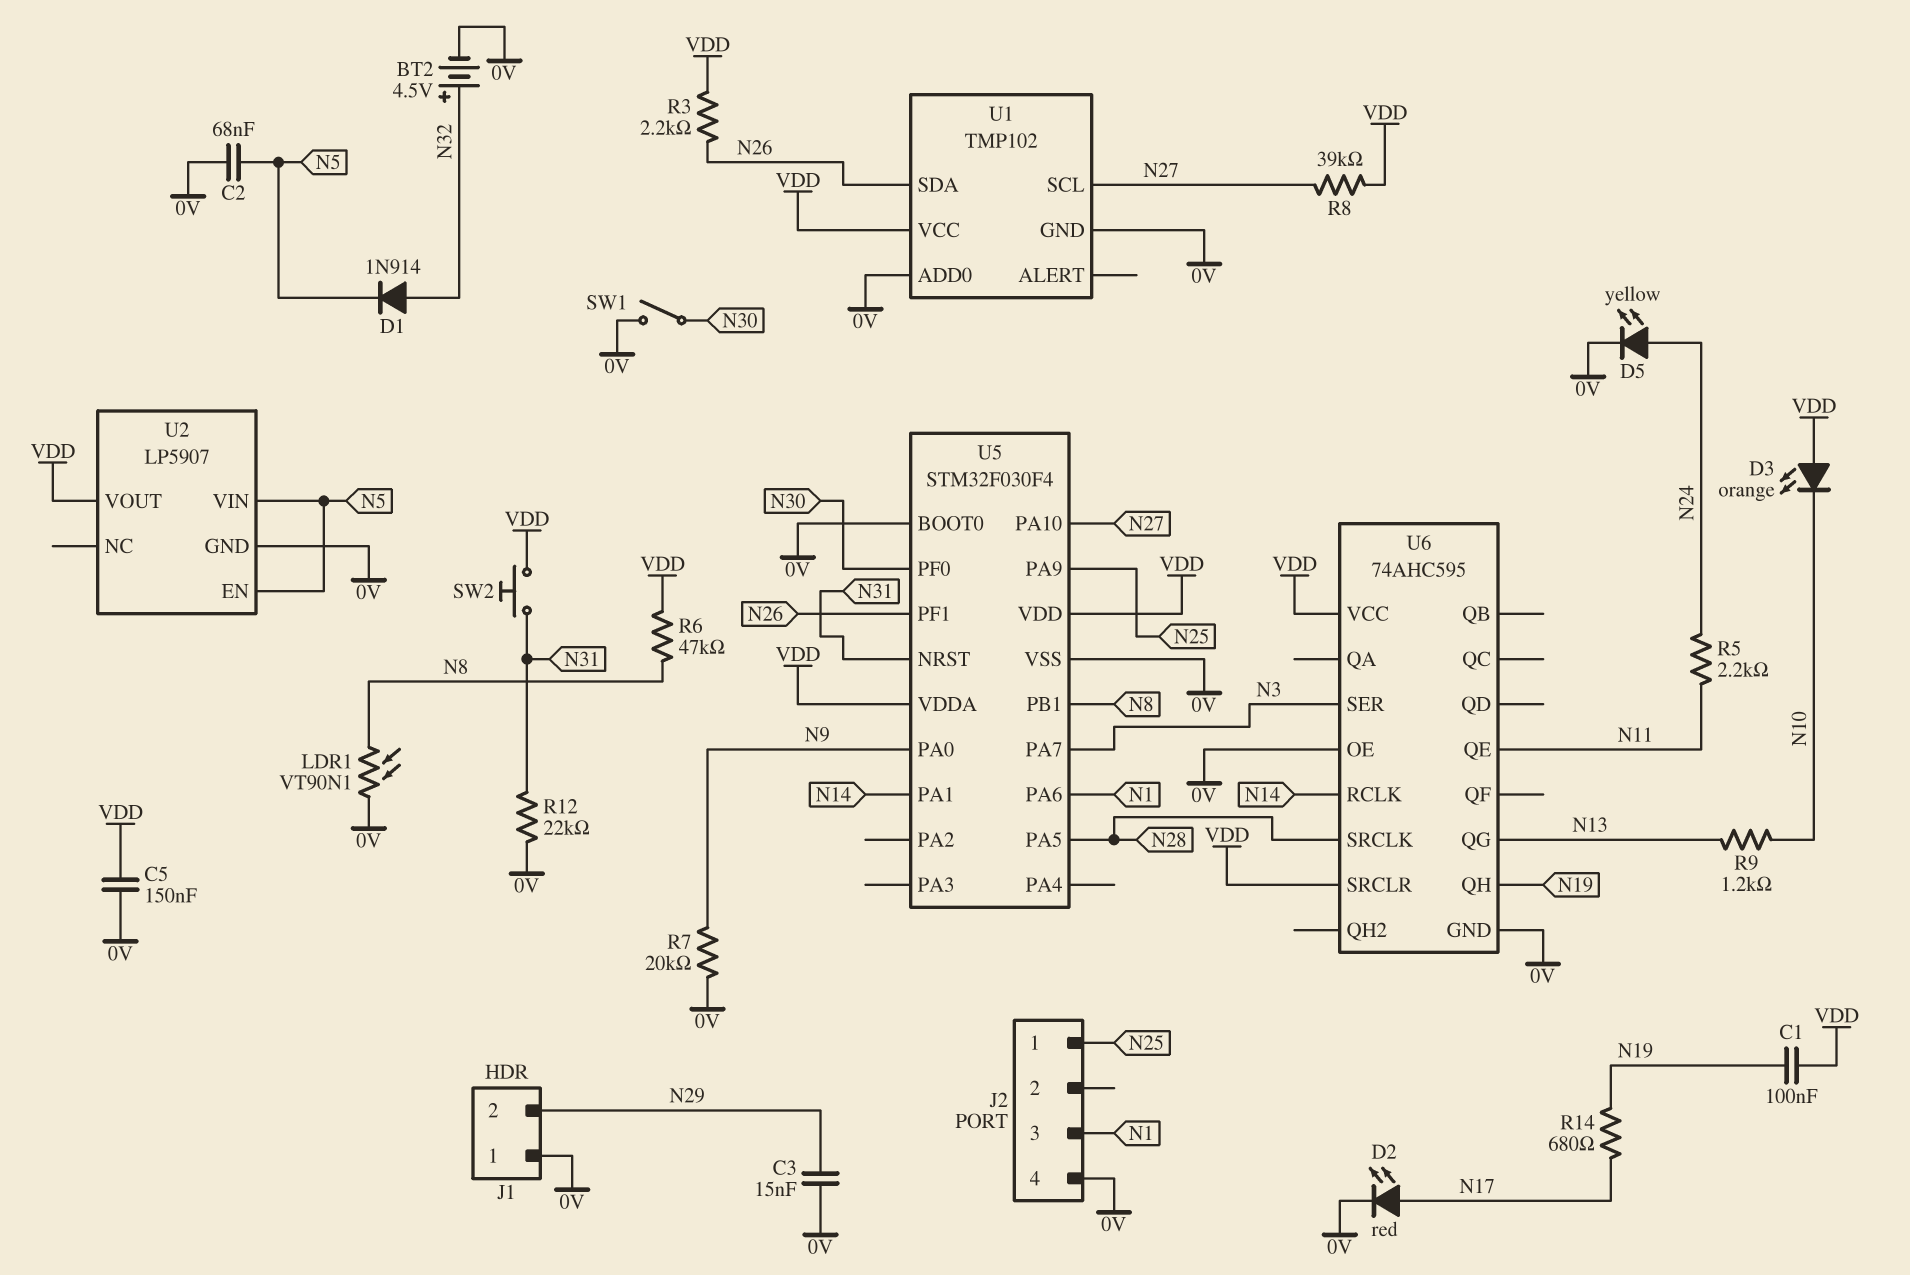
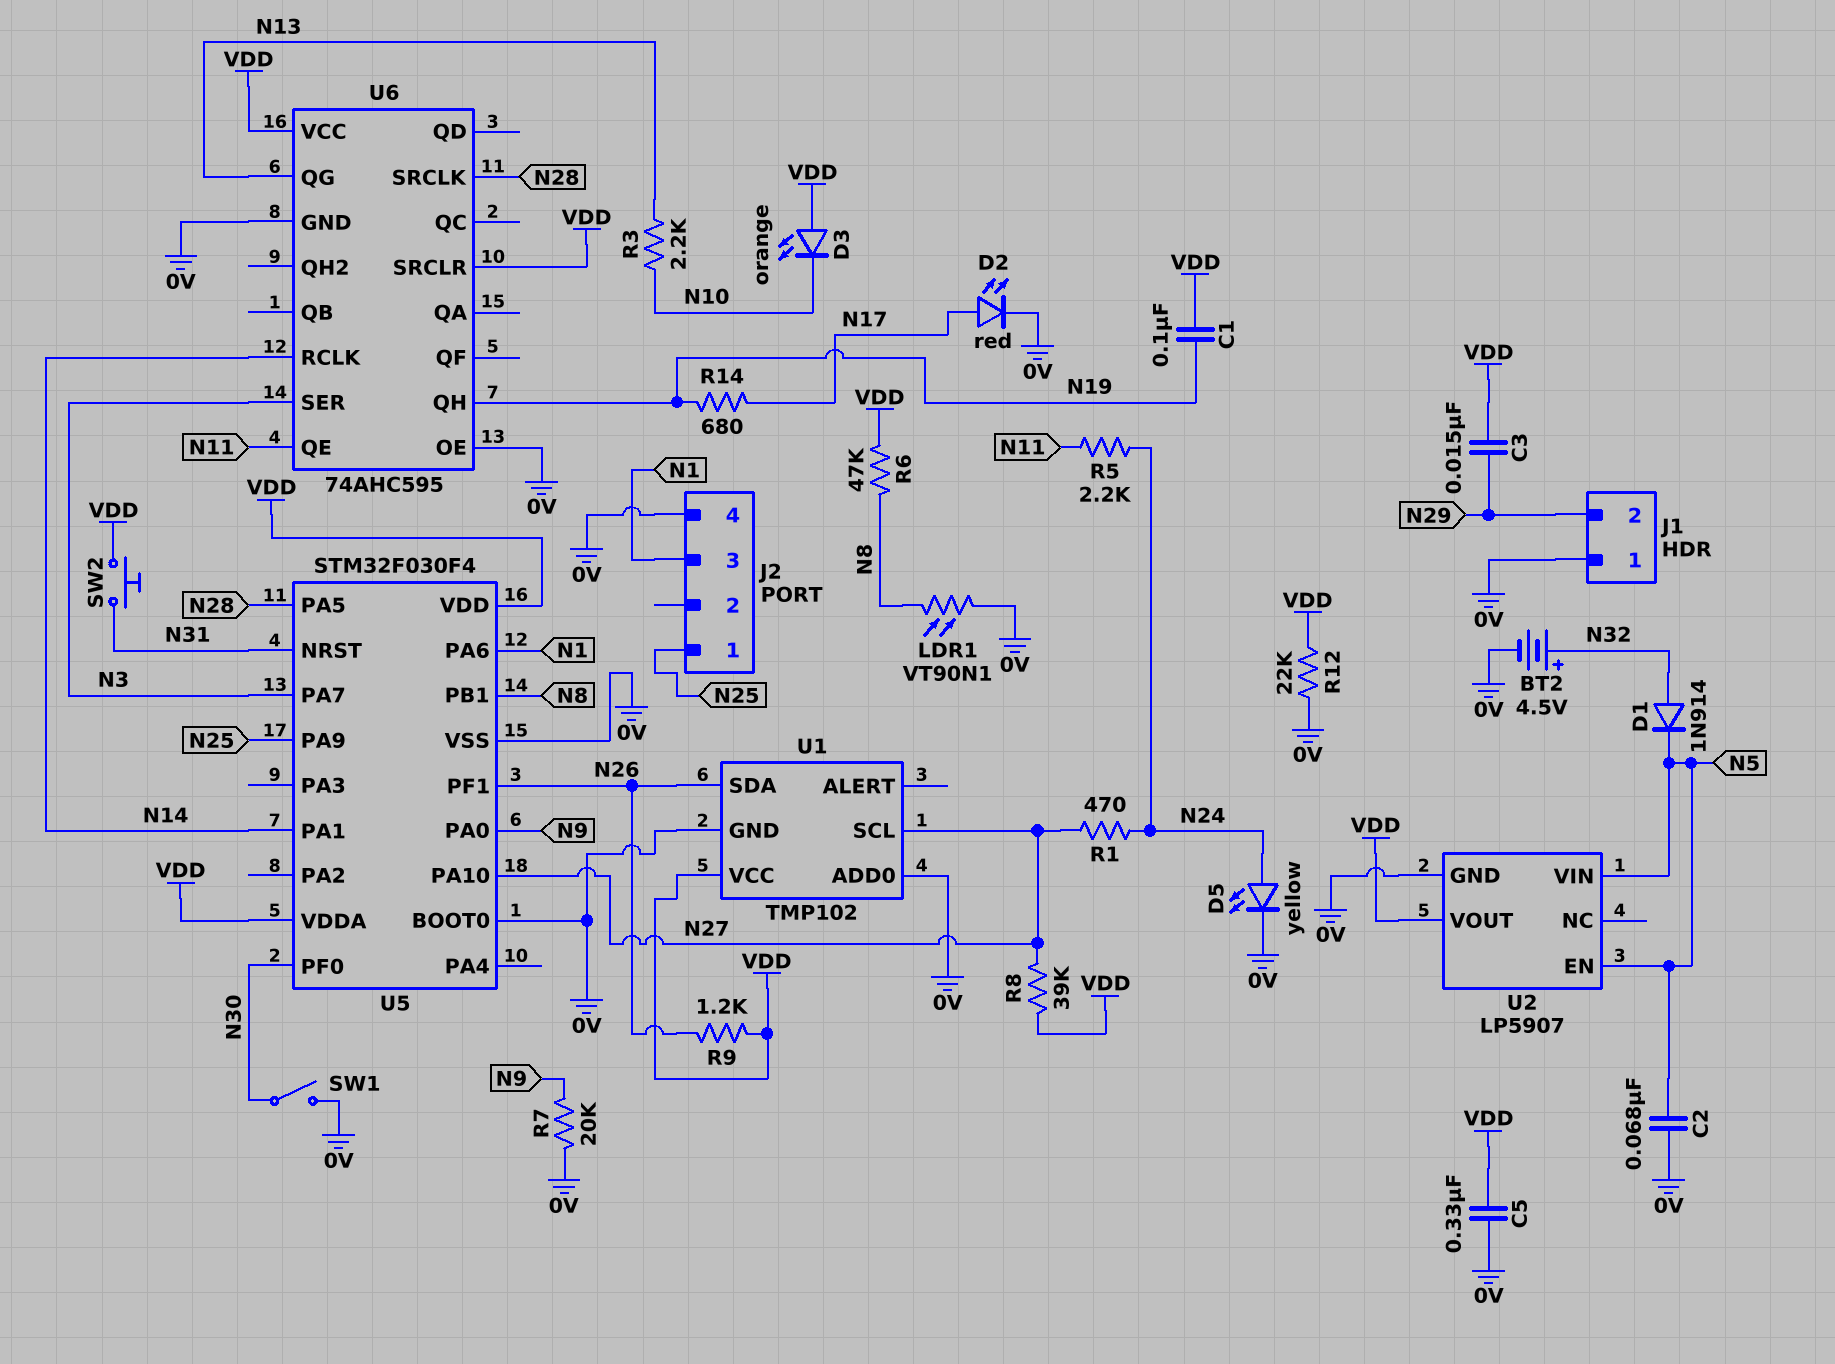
C3: 15nF (0V, N29) -> 15nF (N29, VDD)
C5: 150nF (0V, VDD) -> 330nF (0V, VDD)
R1: none -> 470 (N24, N27)
R3: 2.2k (N26, VDD) -> 2.2k (N10, N13)
R9: 1.2k (N10, N13) -> 1.2k (N26, VDD)
R12: 22k (0V, N31) -> 22k (0V, VDD)

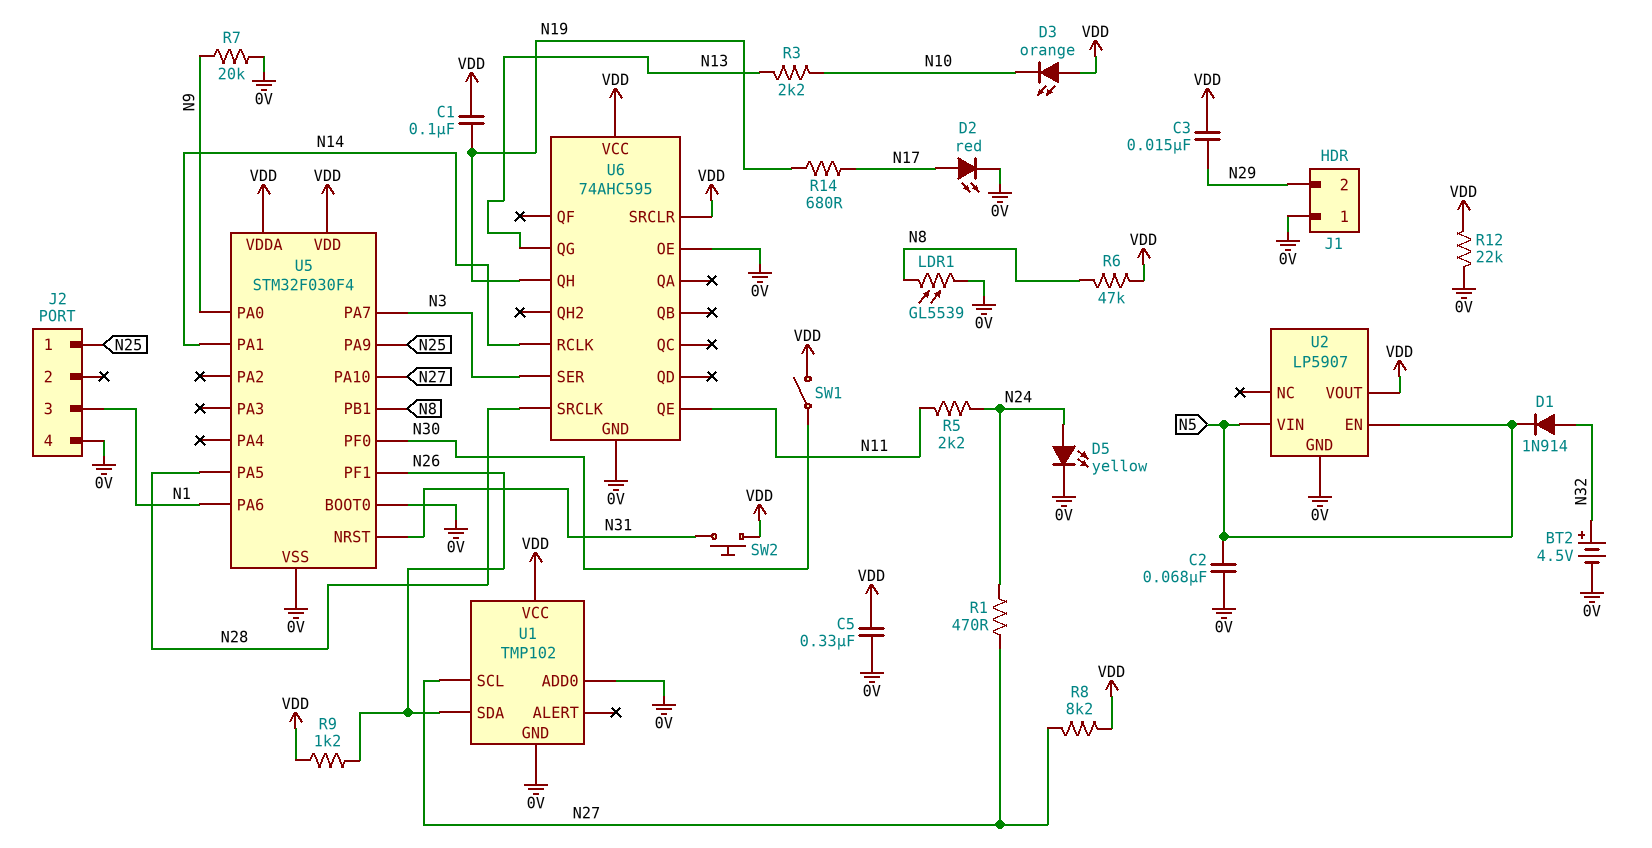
LDR1: VT90N1 (0V, N8) -> GL5539 (0V, N8)
R8: 39k (N27, VDD) -> 8.2k (N27, VDD)
SW1: switch (0V, N30) -> switch (N30, VDD)

